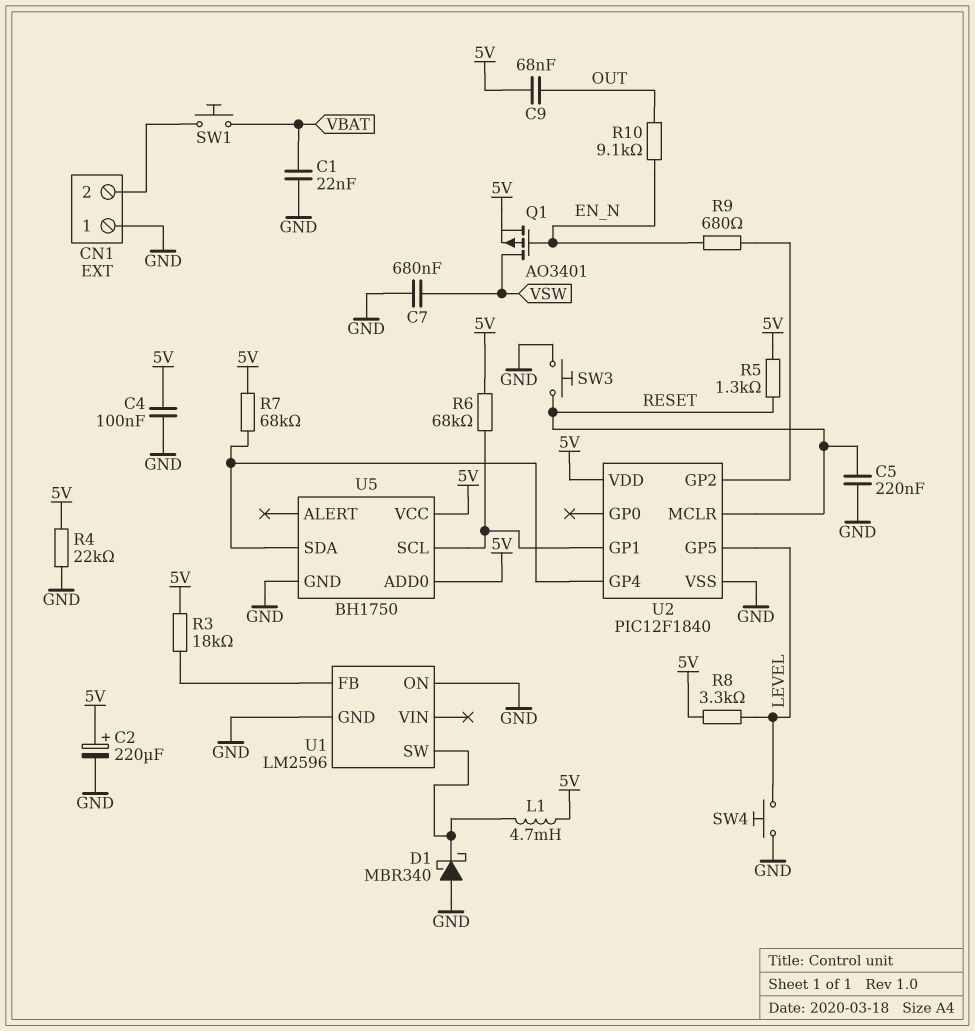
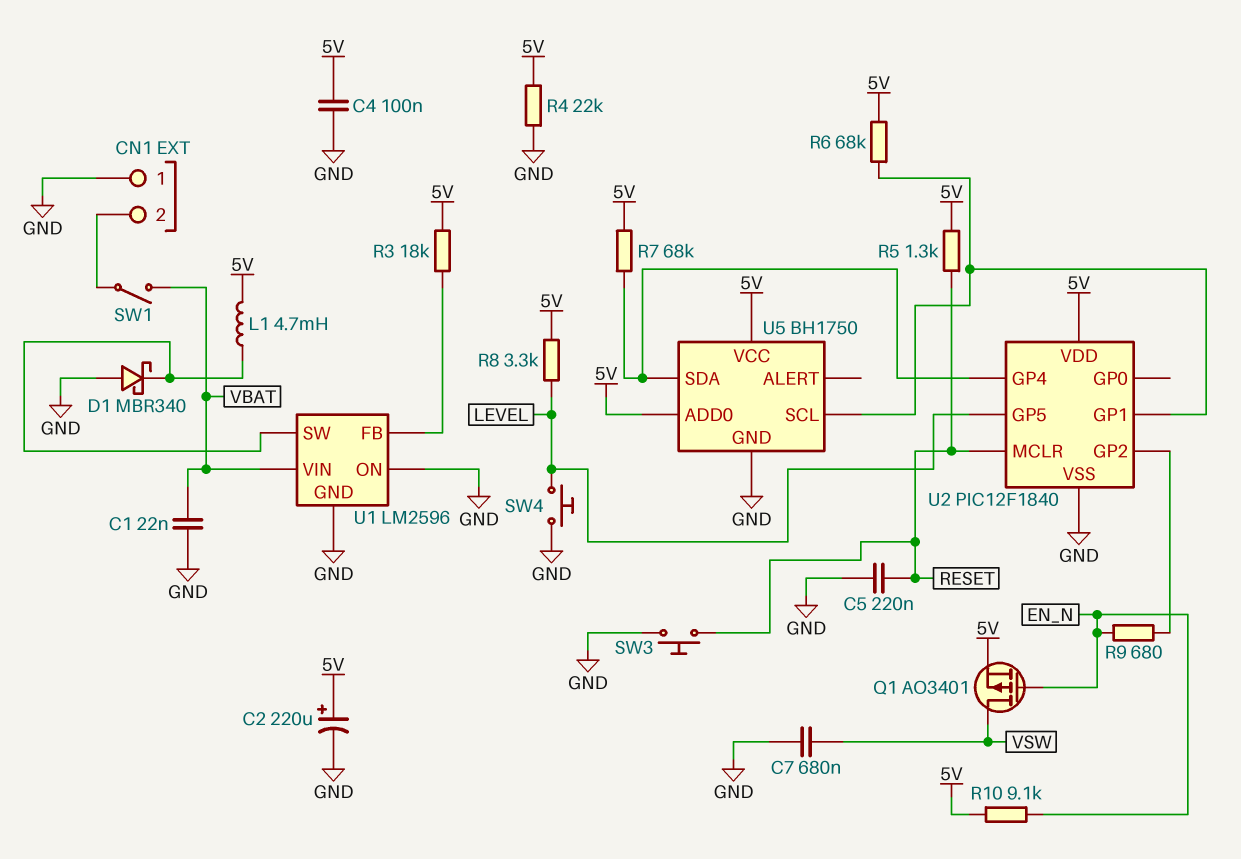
C9: 68nF (5V, OUT) -> none
R10: 9.1k (EN_N, OUT) -> 9.1k (5V, EN_N)
SW1: button (CN1/2, VBAT) -> switch (CN1/2, VBAT)
U1 pin VIN: none -> VBAT

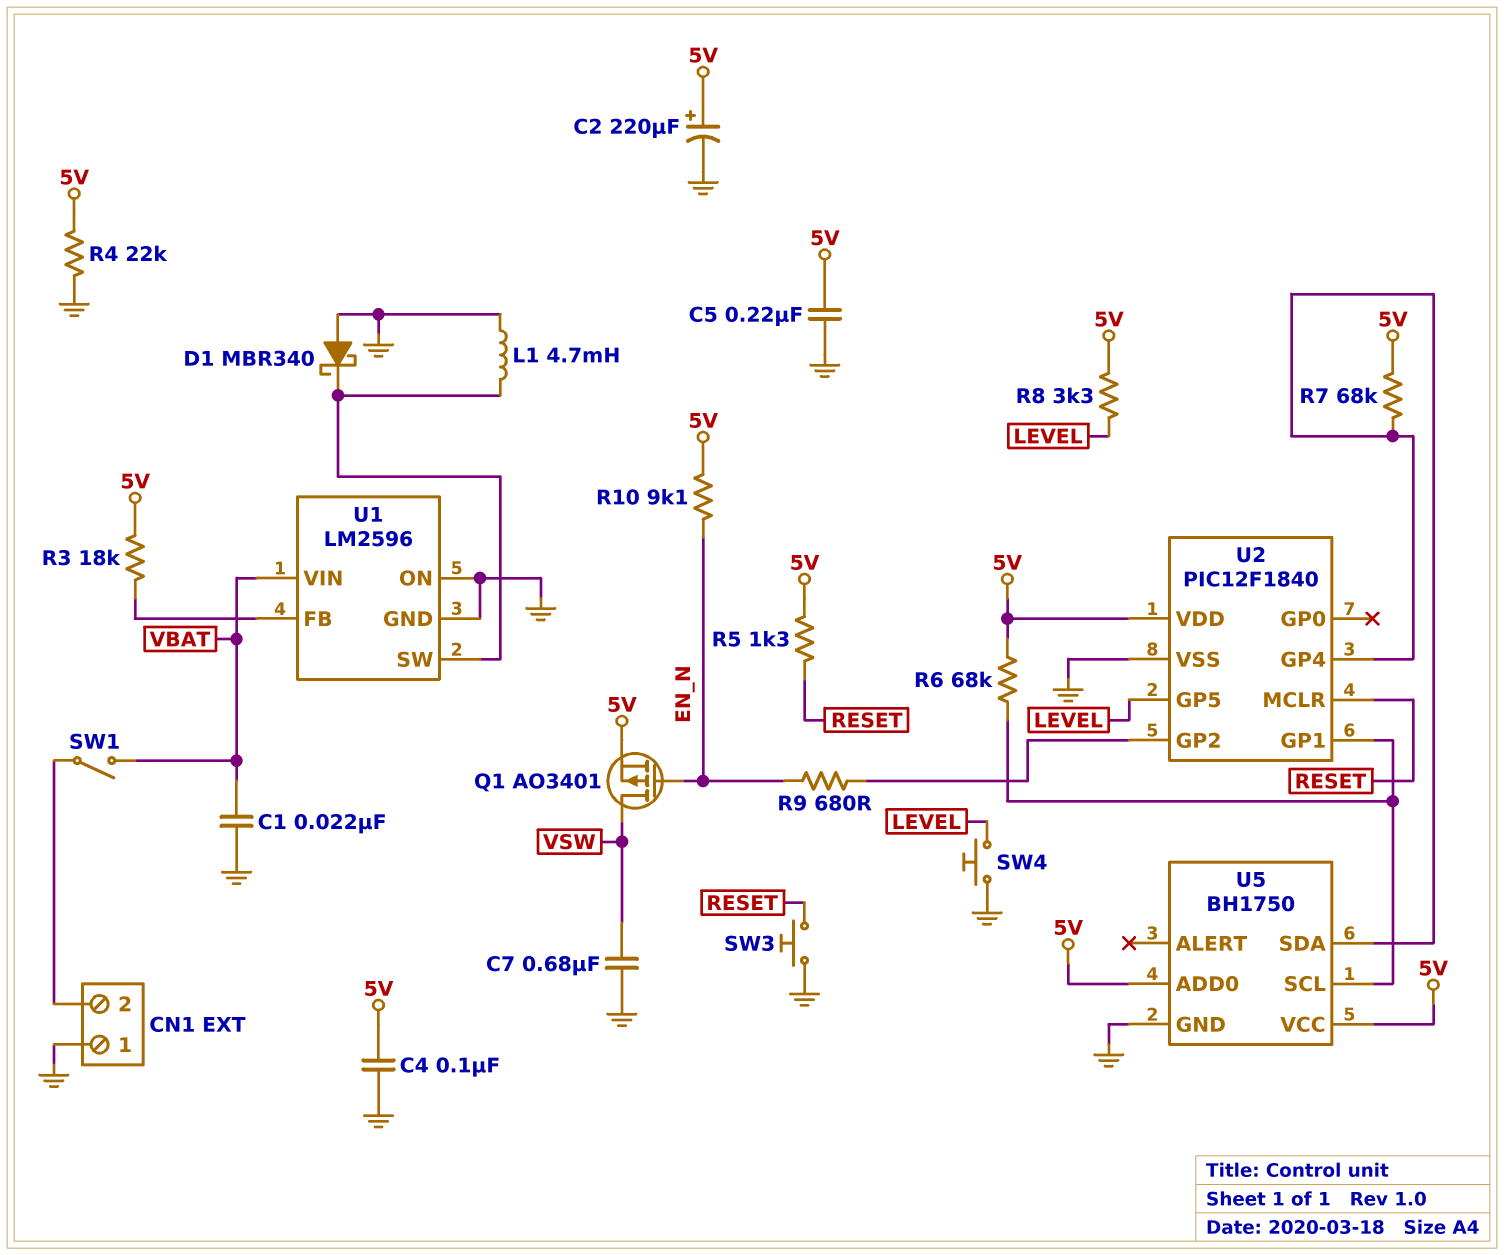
C5: 220nF (GND, RESET) -> 220nF (5V, GND)
L1: 4.7mH (5V, U1/SW) -> 4.7mH (GND, U1/SW)

